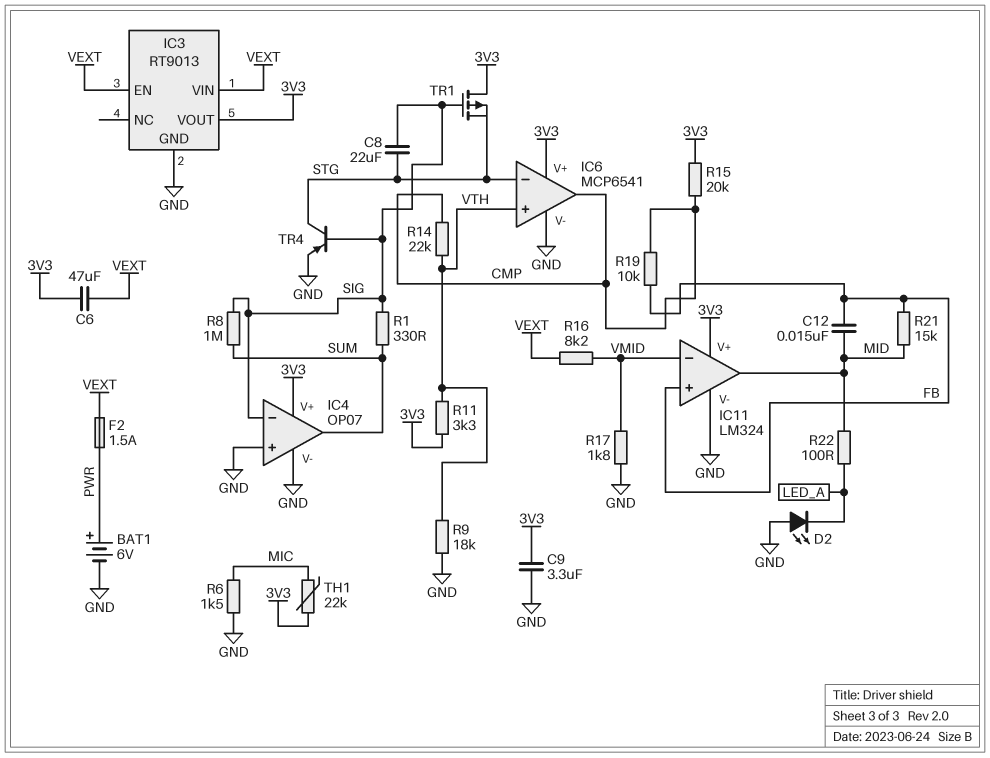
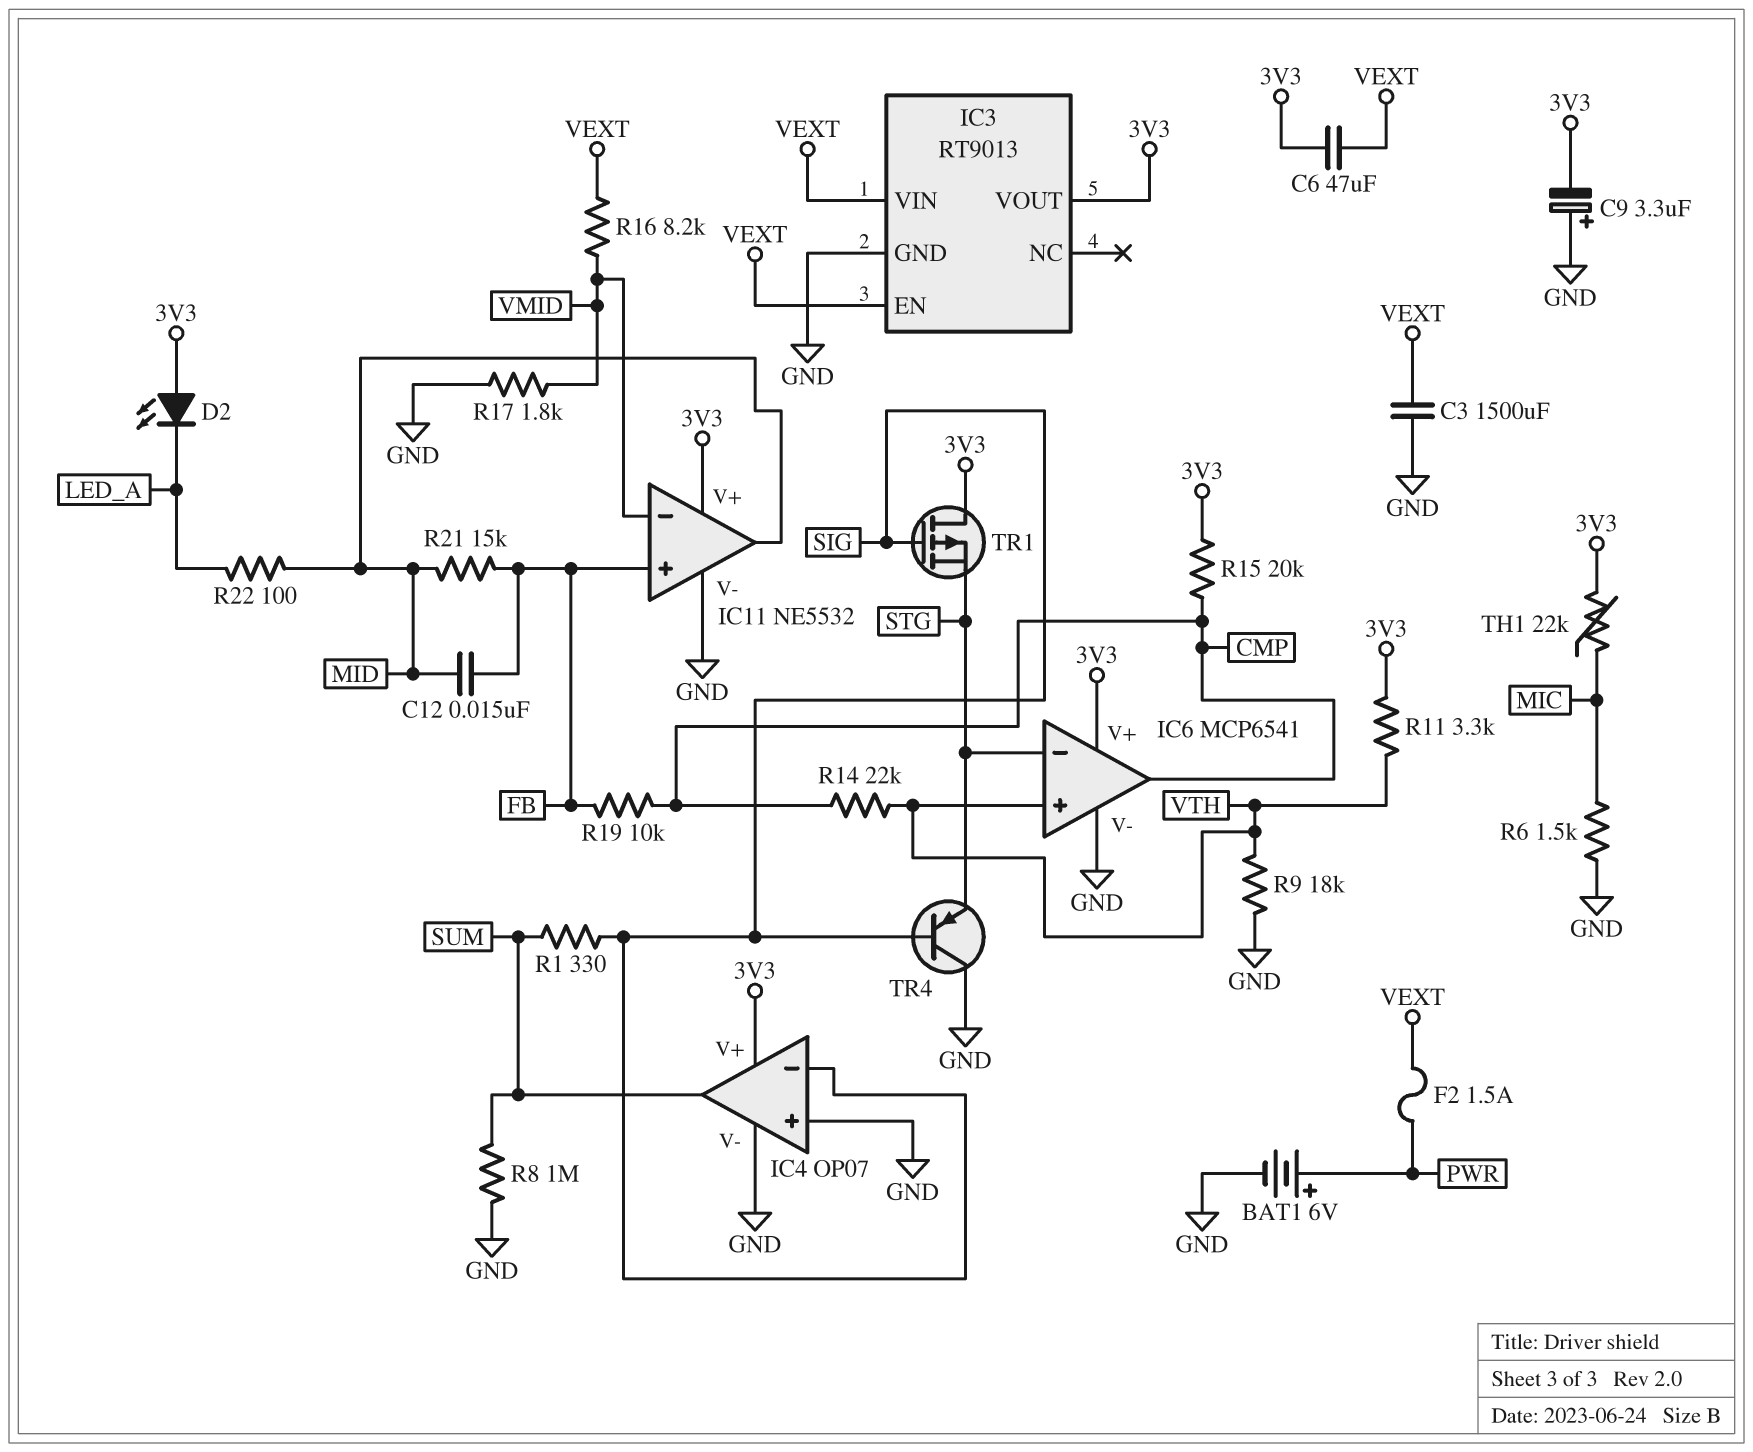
C3: none -> 1500uF (GND, VEXT)
C8: 22uF (SIG, STG) -> none
C9: 3.3uF (3V3, GND) -> 3.3uF (plus GND, minus 3V3)
D2: LED (A GND, K LED_A) -> LED (A 3V3, K LED_A)
IC11: LM324 -> NE5532
R8: 1M (SIG, SUM) -> 1M (GND, SUM)
TR4: PNP (B SIG, C STG, E GND) -> PNP (B SIG, C GND, E STG)

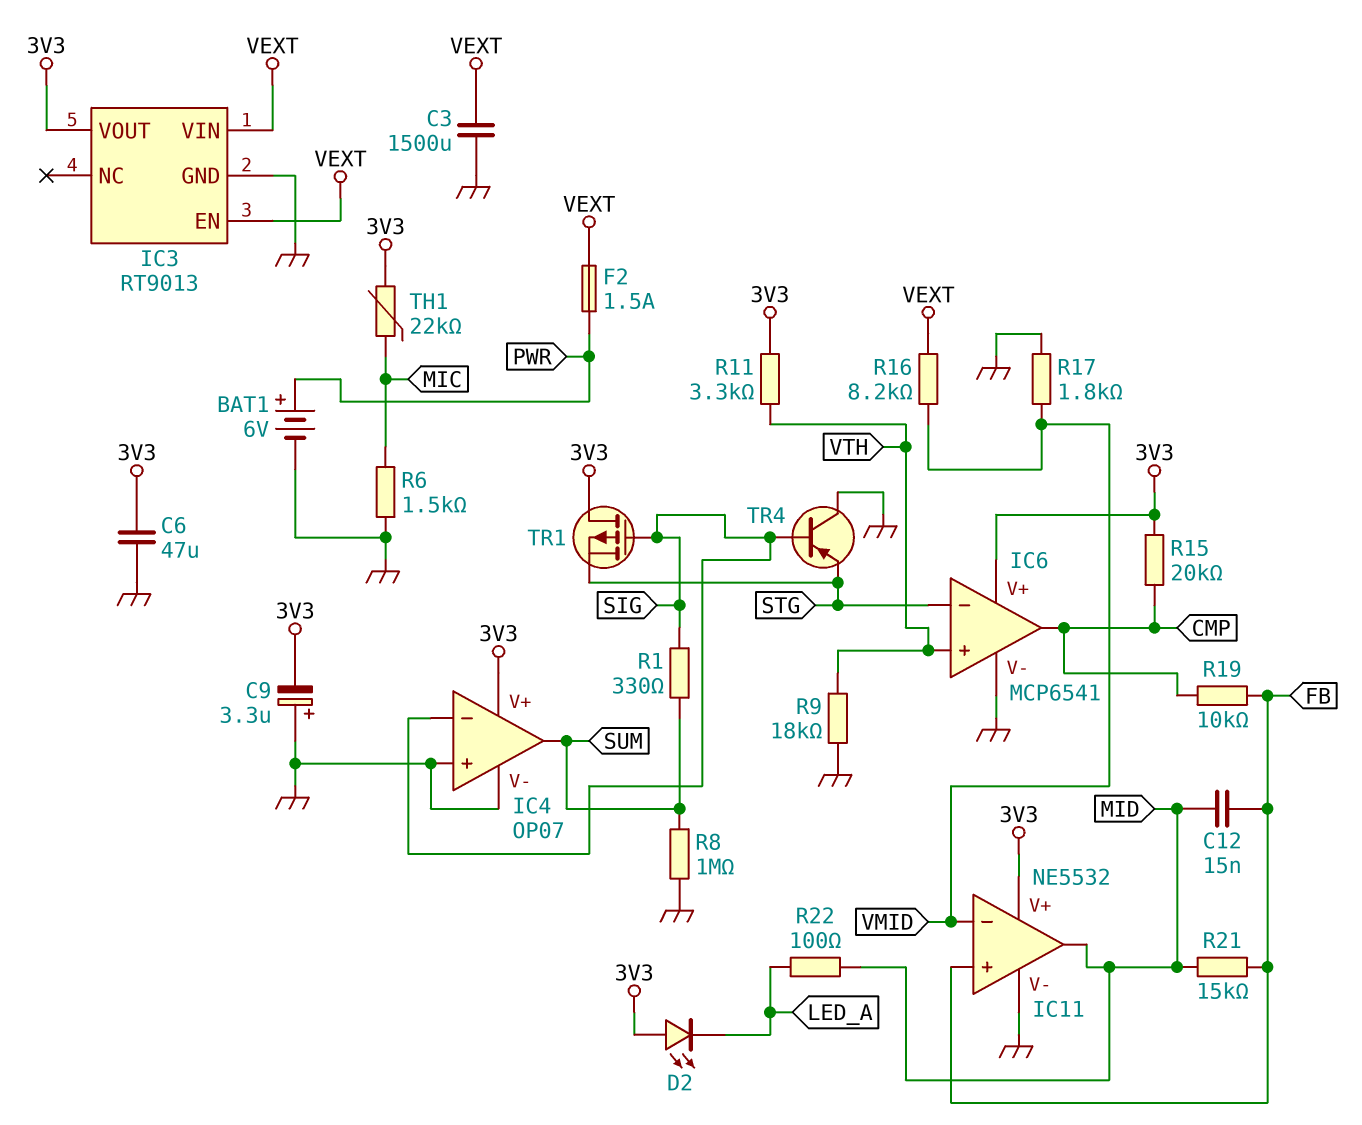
C6: 47uF (3V3, VEXT) -> 47uF (3V3, GND)
R14: 22k (CMP, VTH) -> none

